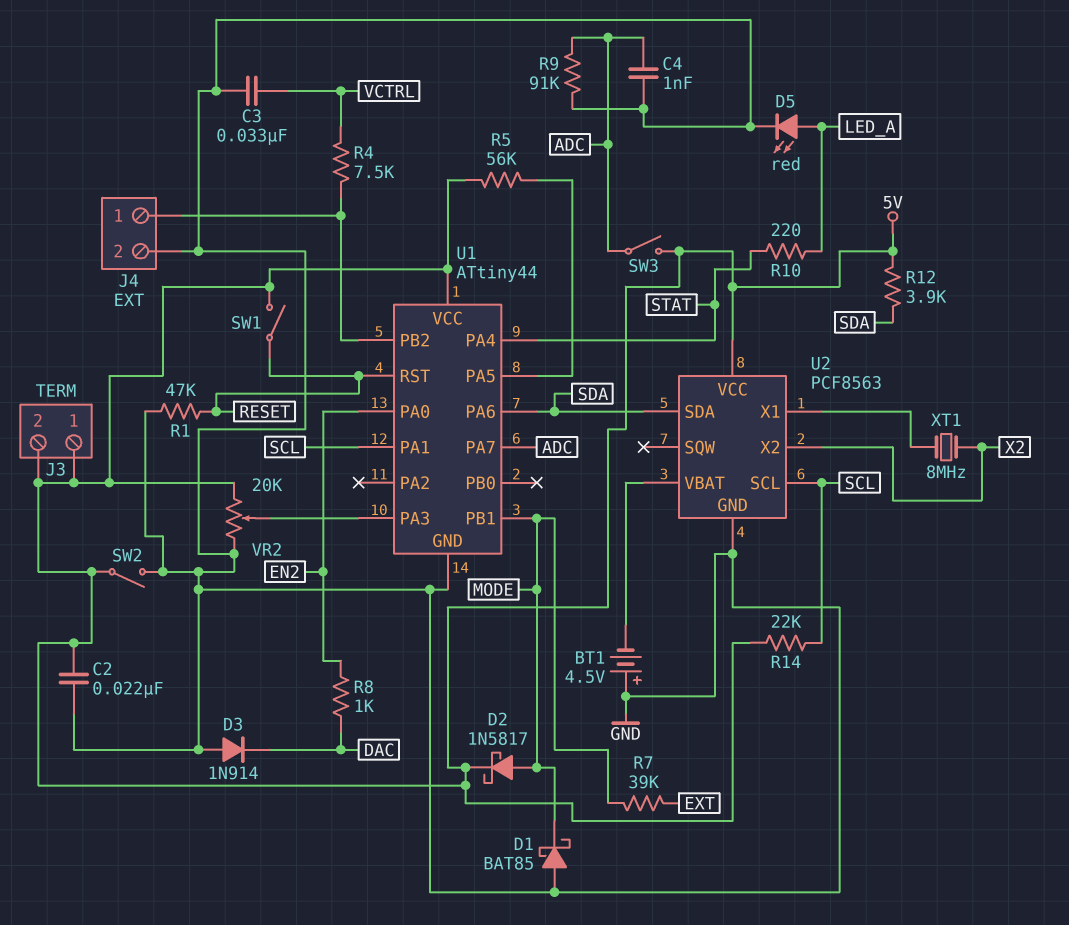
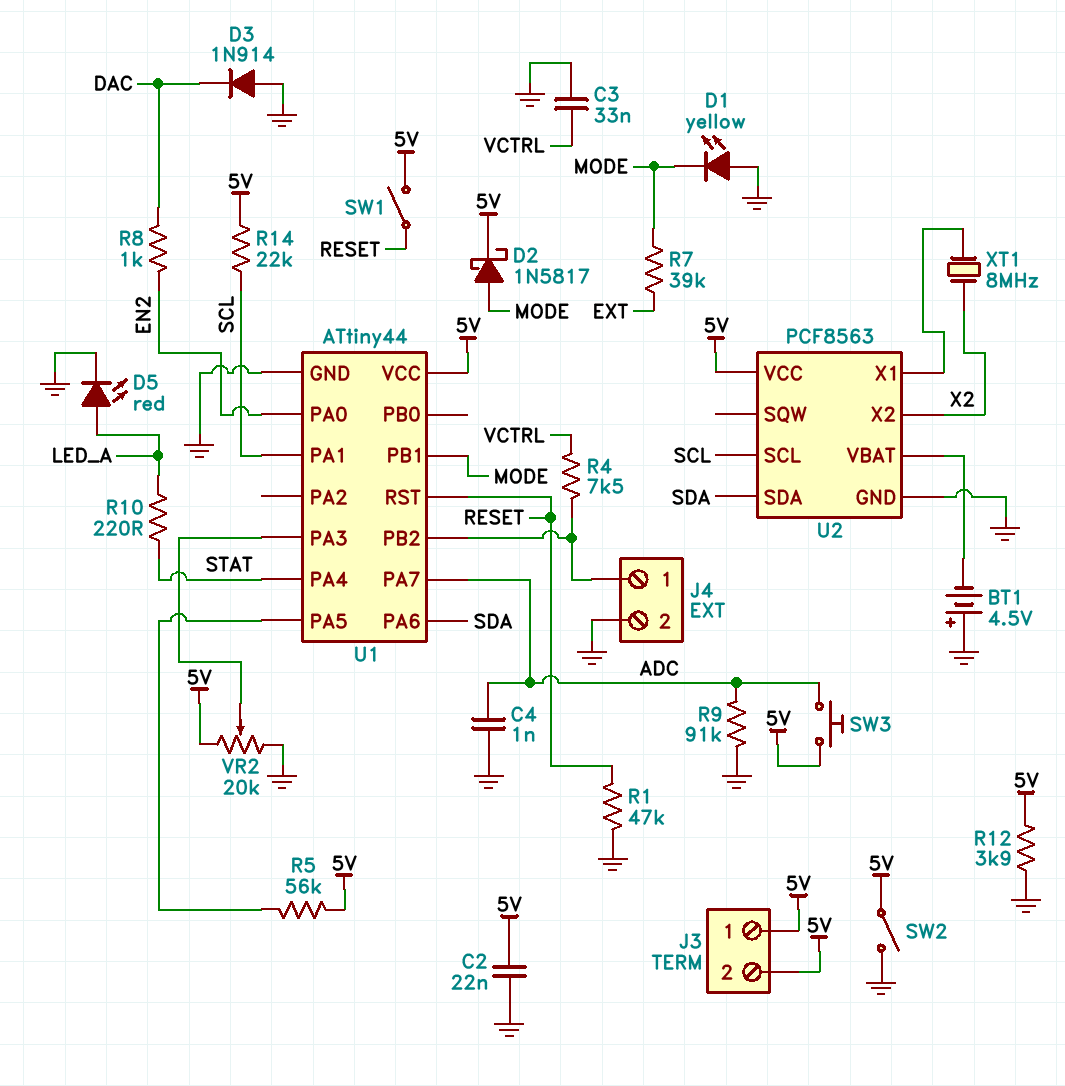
D1: schottky BAT85 (A GND, K MODE) -> LED yellow (A GND, K MODE)
R12: 3.9k (5V, SDA) -> 3.9k (5V, GND)
SW3: switch (5V, ADC) -> button (5V, ADC)

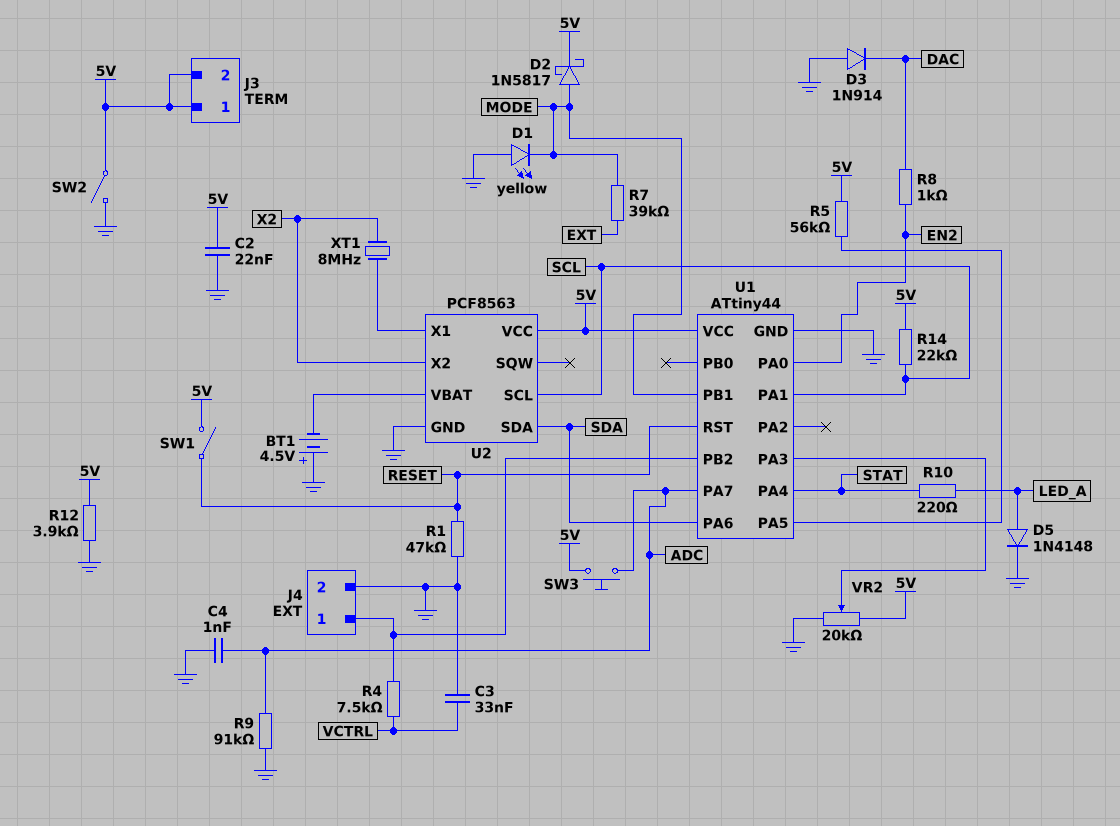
D5: LED red (A LED_A, K GND) -> diode 1N4148 (A LED_A, K GND)

